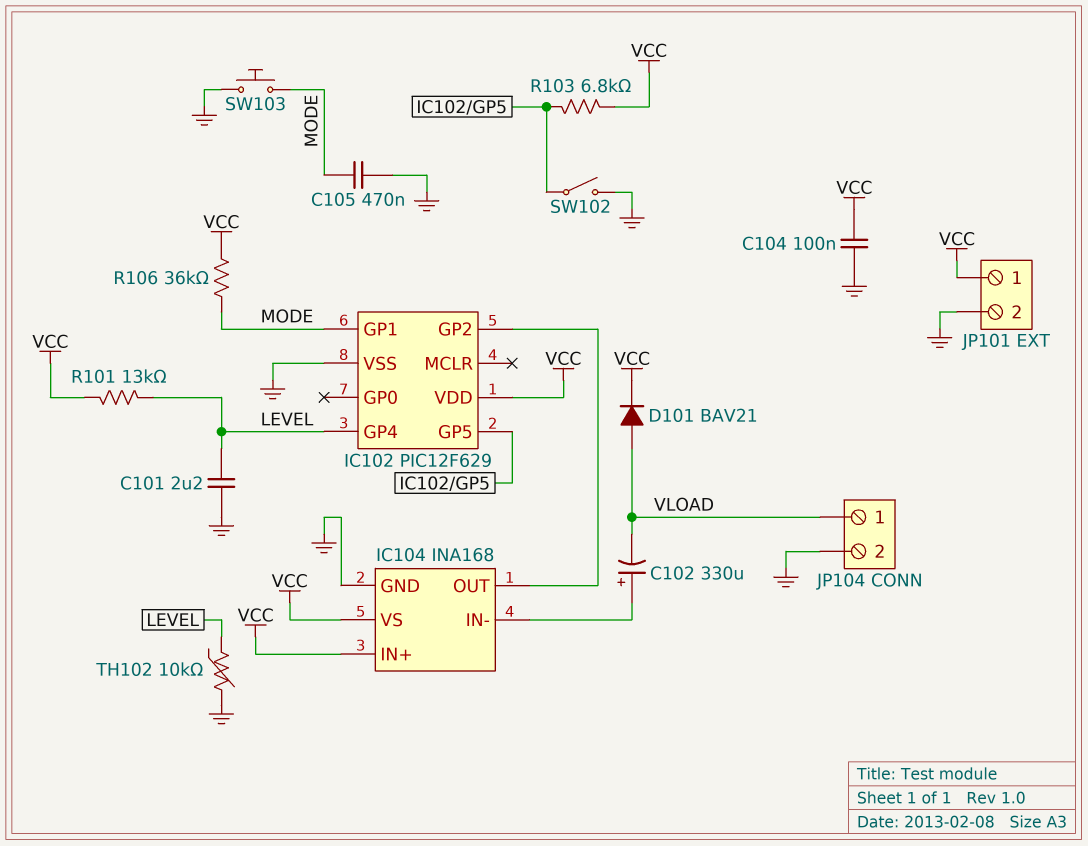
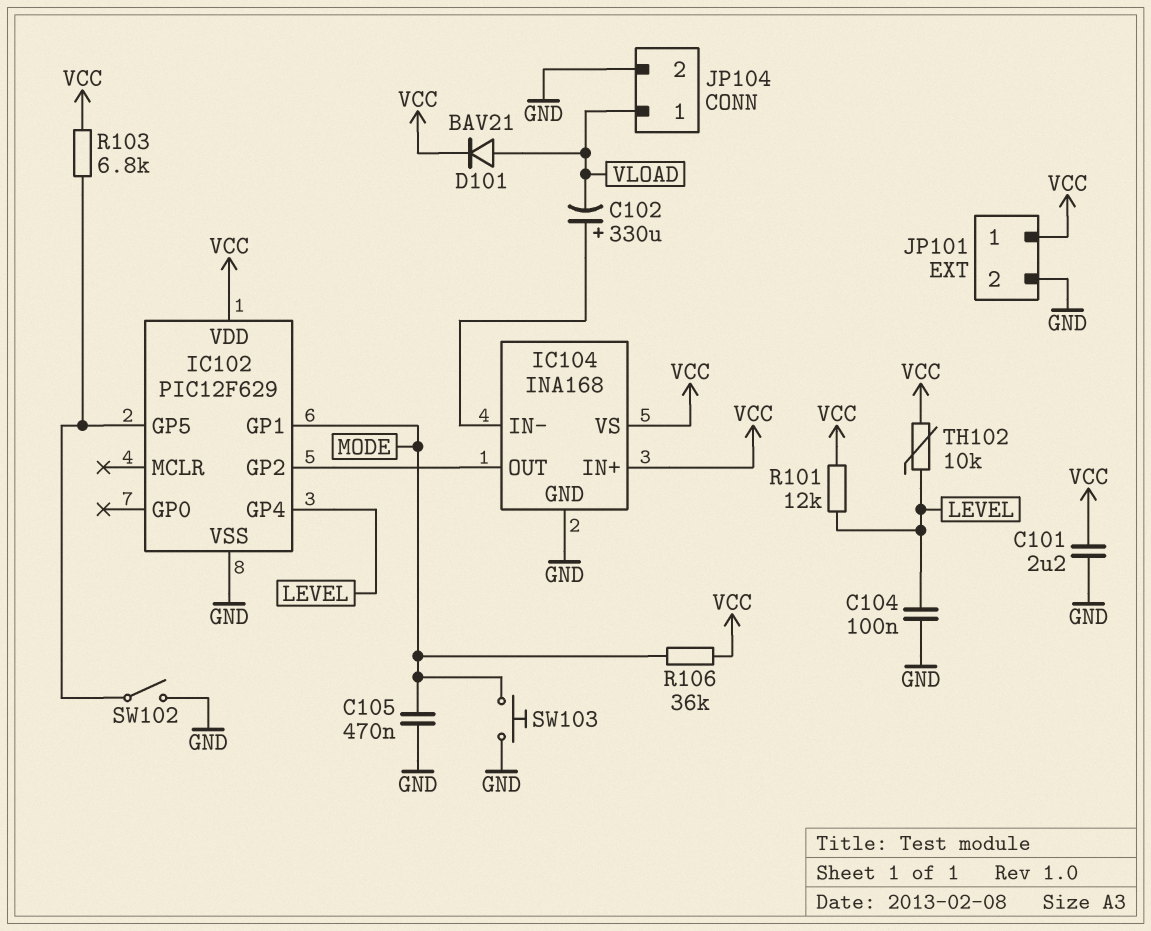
C101: 2.2uF (GND, LEVEL) -> 2.2uF (GND, VCC)
C104: 100nF (GND, VCC) -> 100nF (GND, LEVEL)
R101: 13k (LEVEL, VCC) -> 12k (LEVEL, VCC)
TH102: 10k (GND, LEVEL) -> 10k (LEVEL, VCC)

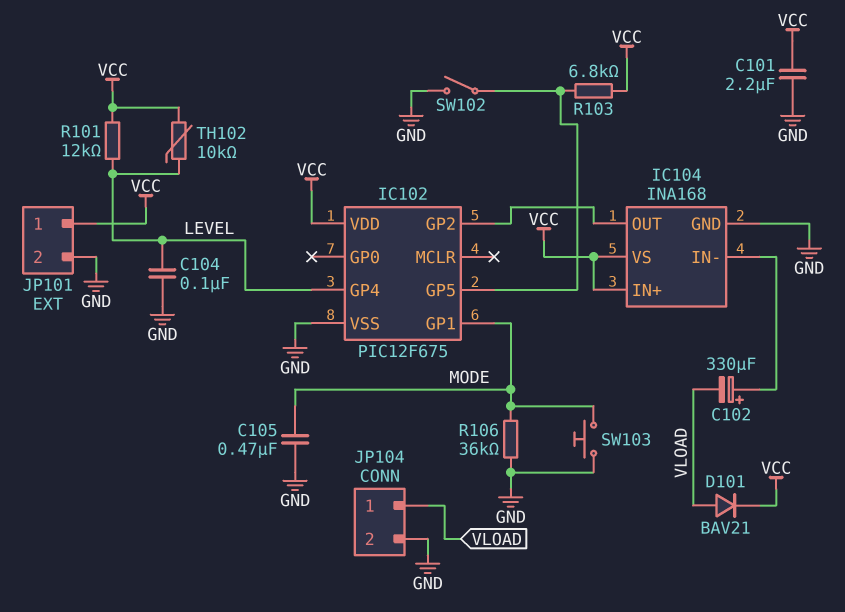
IC102: PIC12F629 -> PIC12F675
R106: 36k (MODE, VCC) -> 36k (GND, MODE)

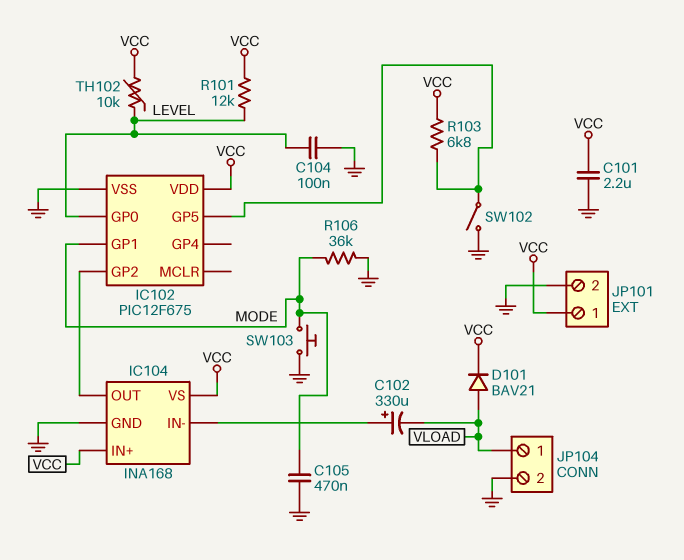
IC102 pin GP0: none -> LEVEL
IC102 pin GP4: LEVEL -> none

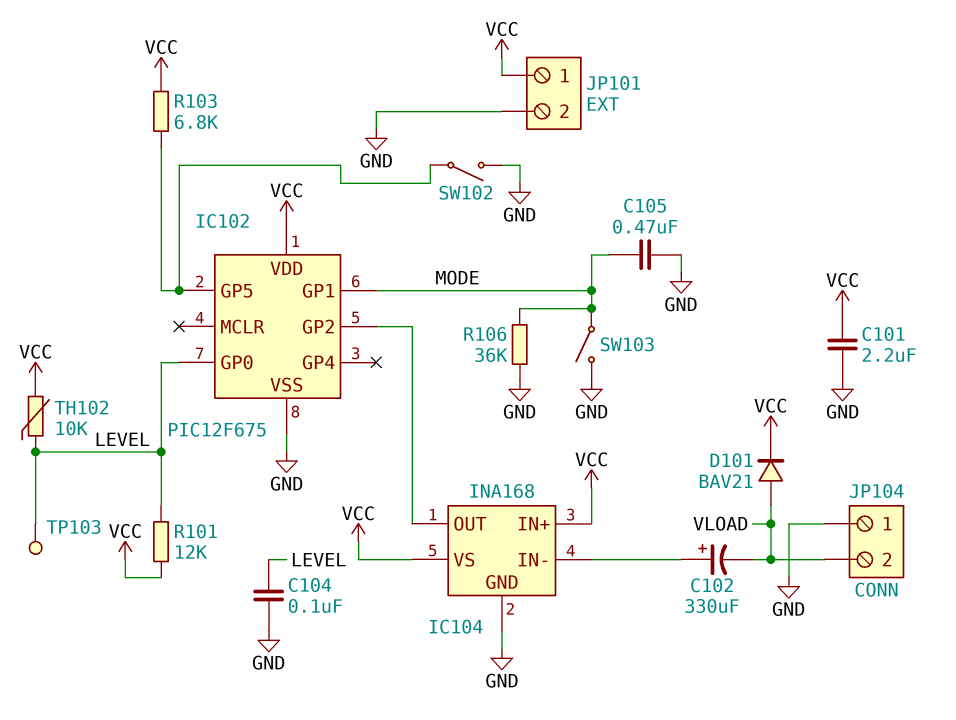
JP104 pin 1: VLOAD -> GND
JP104 pin 2: GND -> VLOAD
SW103: button (GND, MODE) -> switch (GND, MODE)
TP103: none -> test point (LEVEL)

